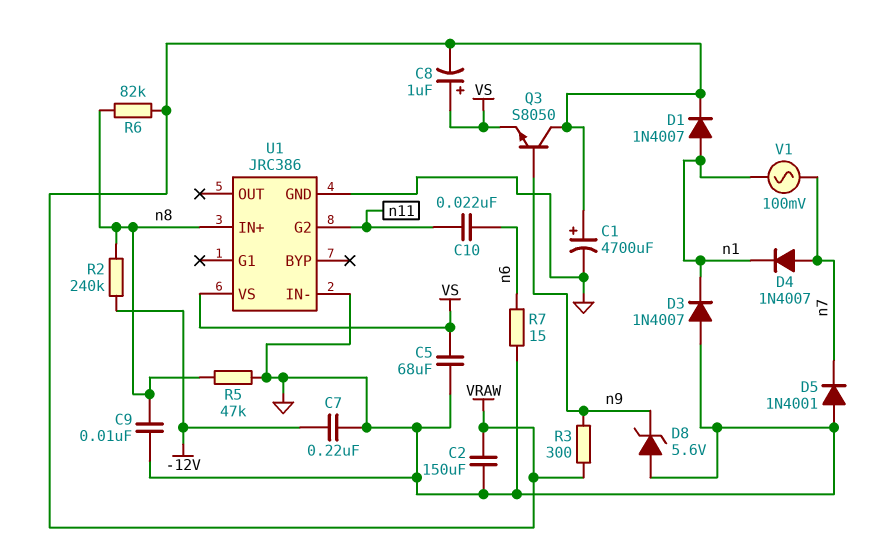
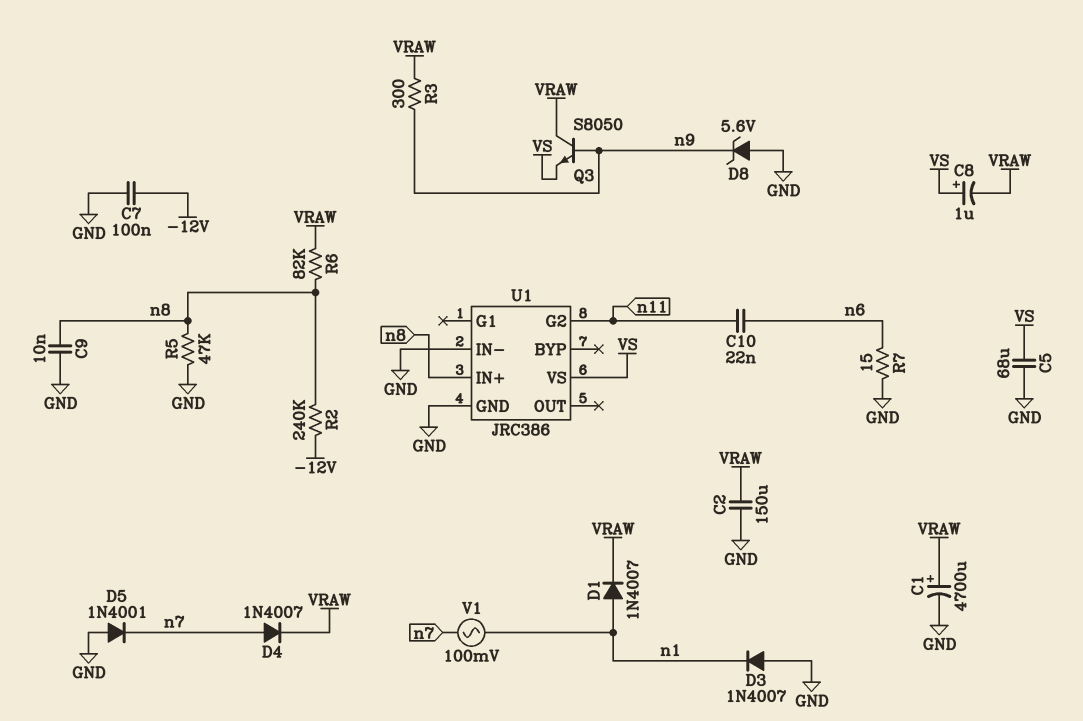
C7: 220nF (-12V, GND) -> 100nF (-12V, GND)
D4: diode 1N4007 (A n7, K n1) -> diode 1N4007 (A n7, K VRAW)

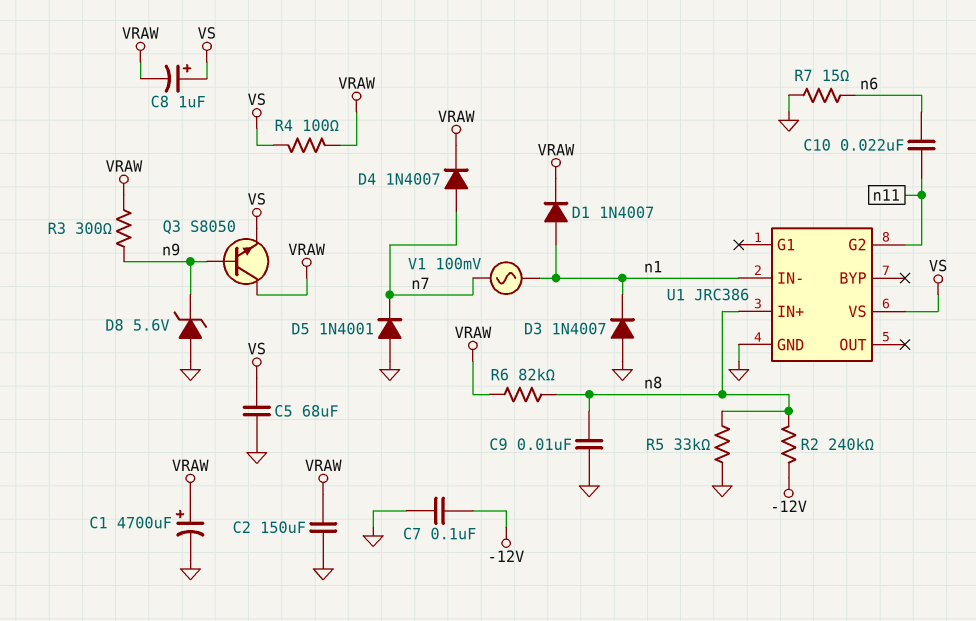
R4: none -> 100 (VRAW, VS)
R5: 47k (GND, n8) -> 33k (GND, n8)
U1 pin IN-: GND -> n1

